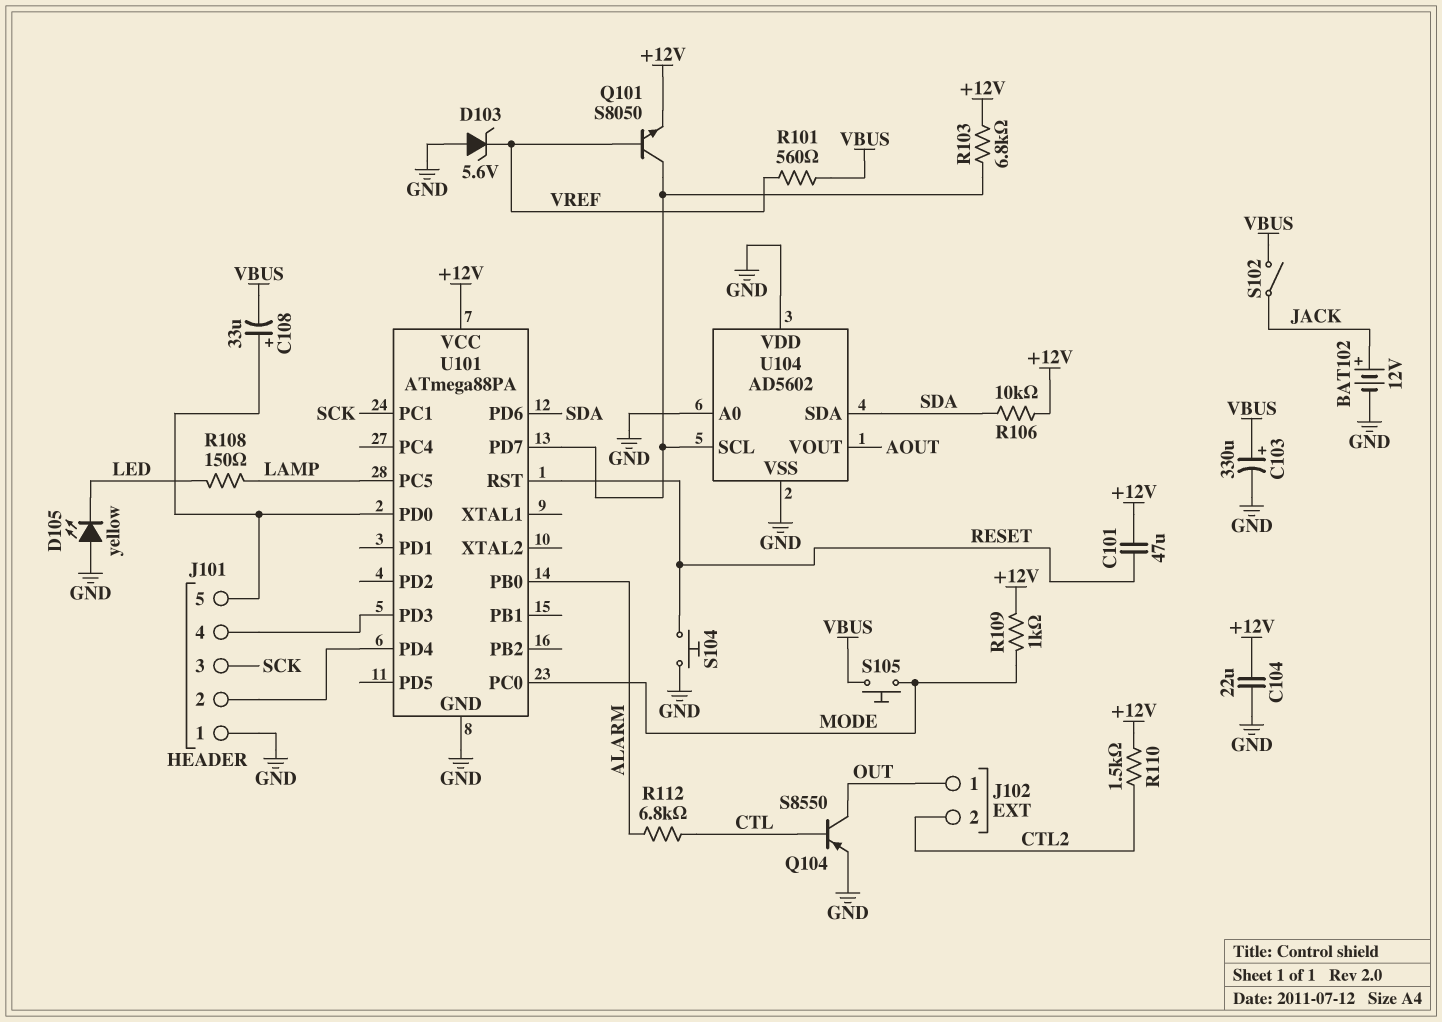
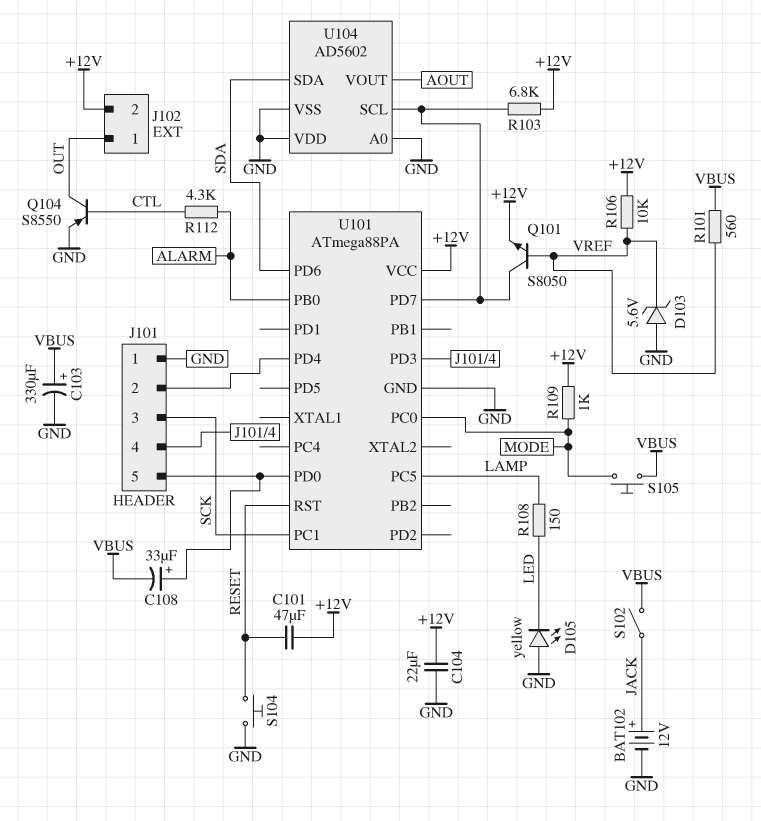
J102 pin 2: CTL2 -> +12V
R106: 10k (+12V, SDA) -> 10k (+12V, VREF)
R110: 1.5k (+12V, CTL2) -> none
R112: 6.8k (ALARM, CTL) -> 4.3k (ALARM, CTL)

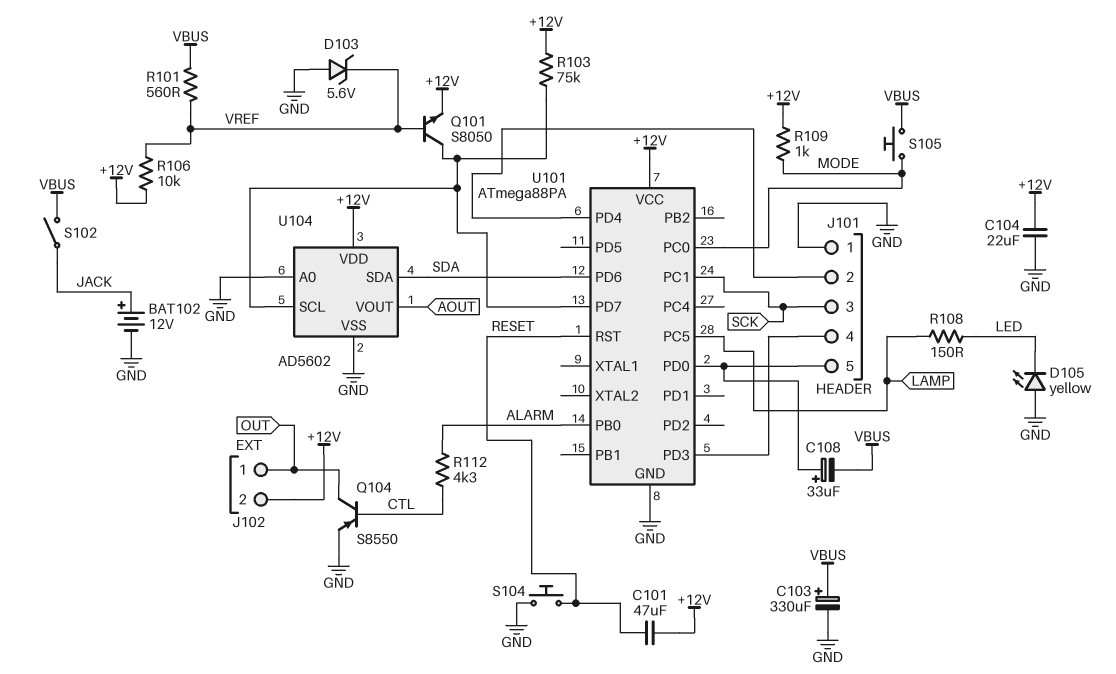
R103: 6.8k (+12V, U101/PD7) -> 75k (+12V, U101/PD7)
U104 pin VDD: GND -> +12V

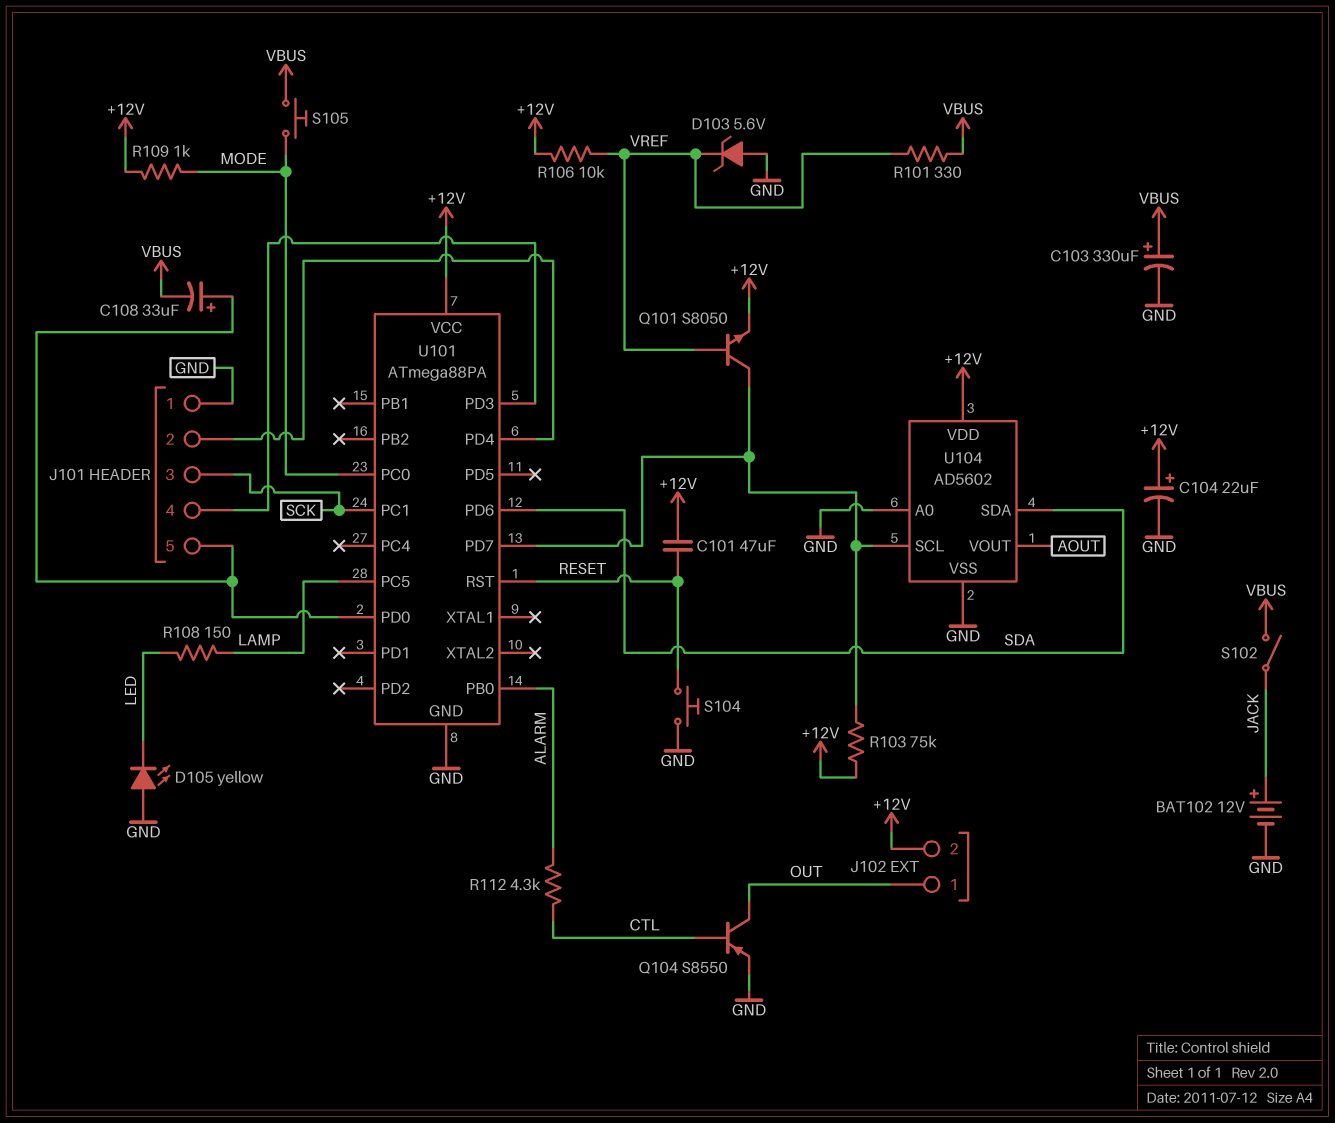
C104: 22uF (+12V, GND) -> 22uF (plus +12V, minus GND)
R101: 560 (VBUS, VREF) -> 330 (VBUS, VREF)

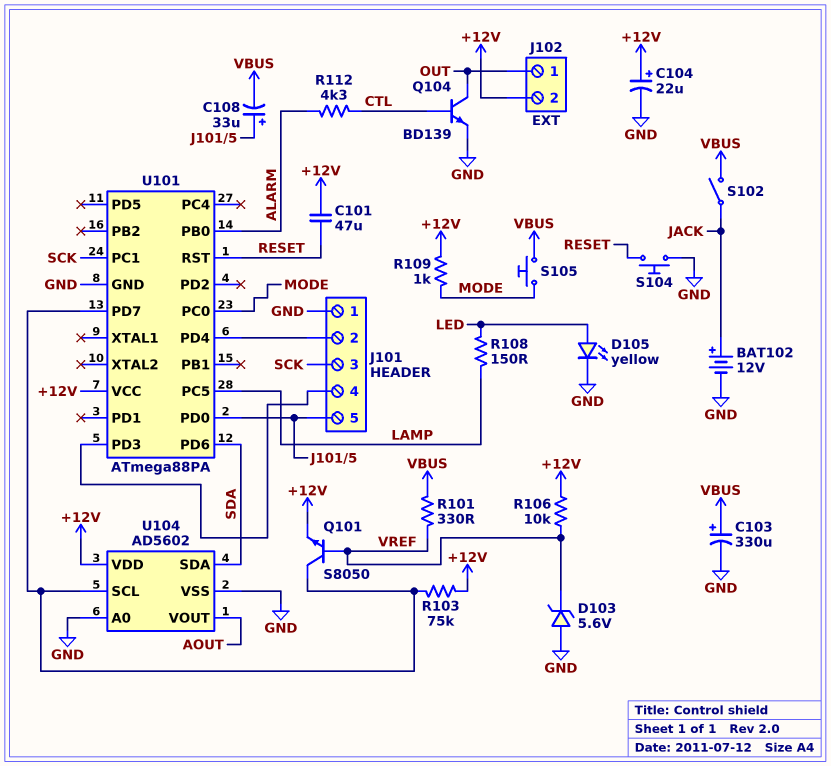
D105: LED yellow (A GND, K LED) -> LED yellow (A LED, K GND)
Q104: PNP S8550 (B CTL, C OUT, E GND) -> NPN BD139 (B CTL, C OUT, E GND)

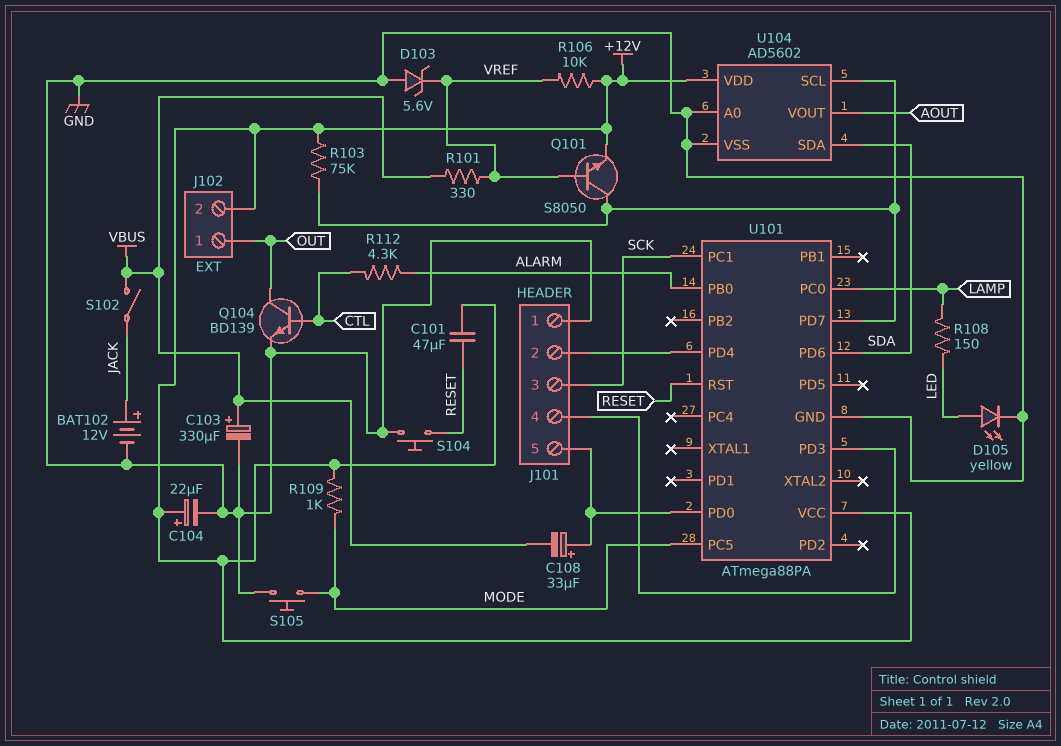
S105: button (MODE, VBUS) -> button (GND, MODE)
U101 pin PC0: MODE -> LAMP
U101 pin PC5: LAMP -> MODE

